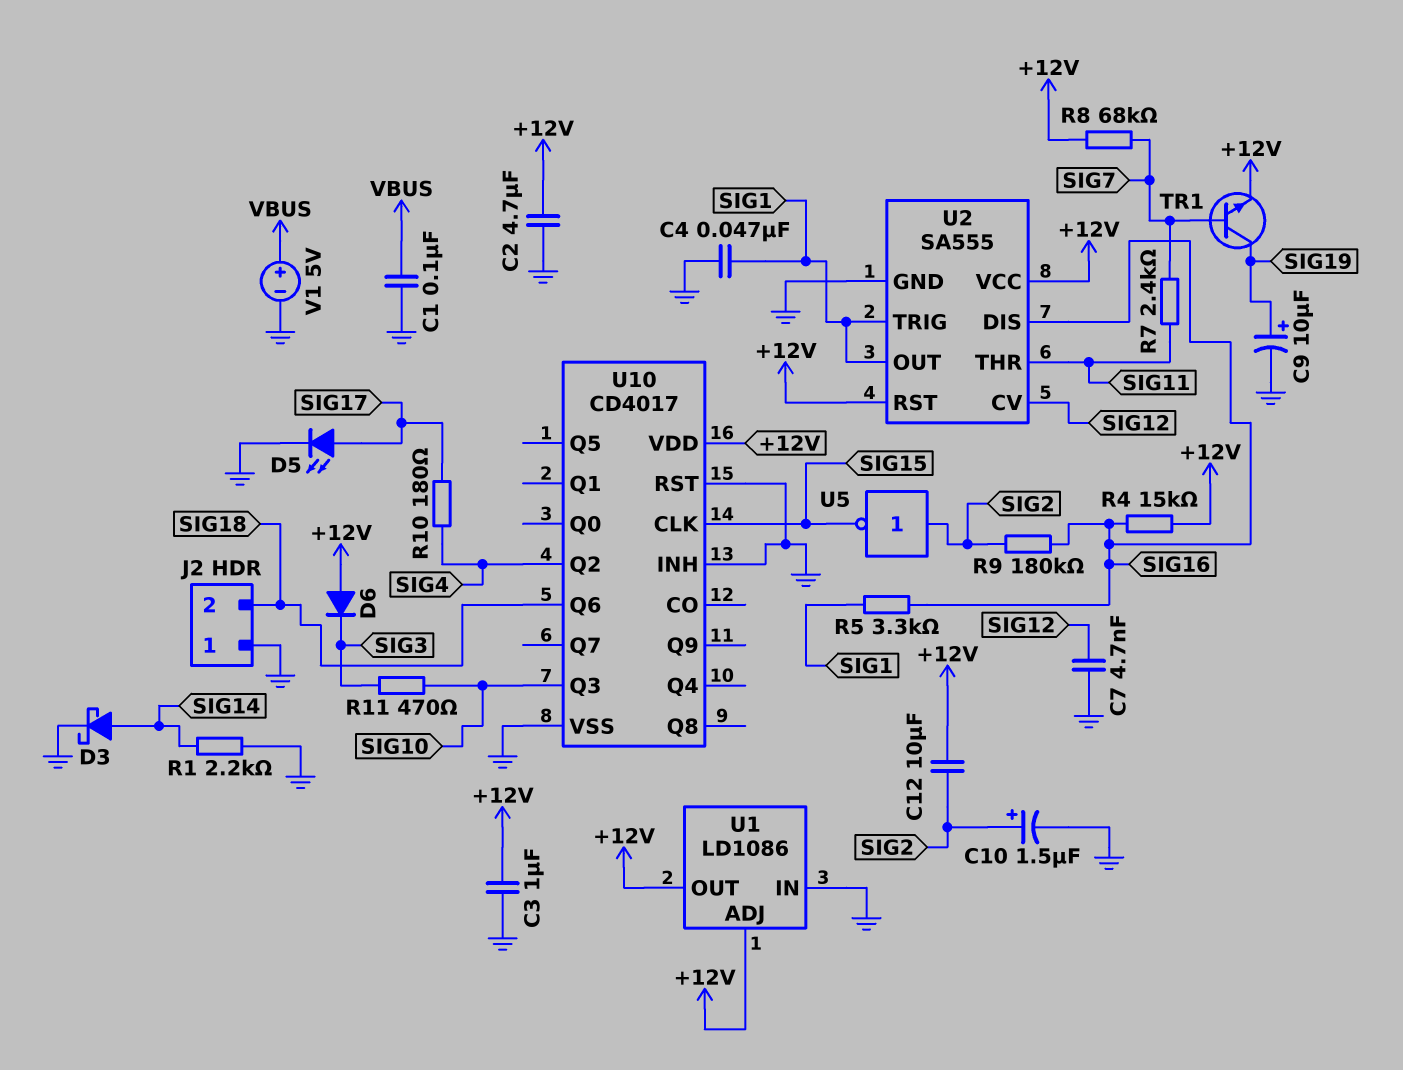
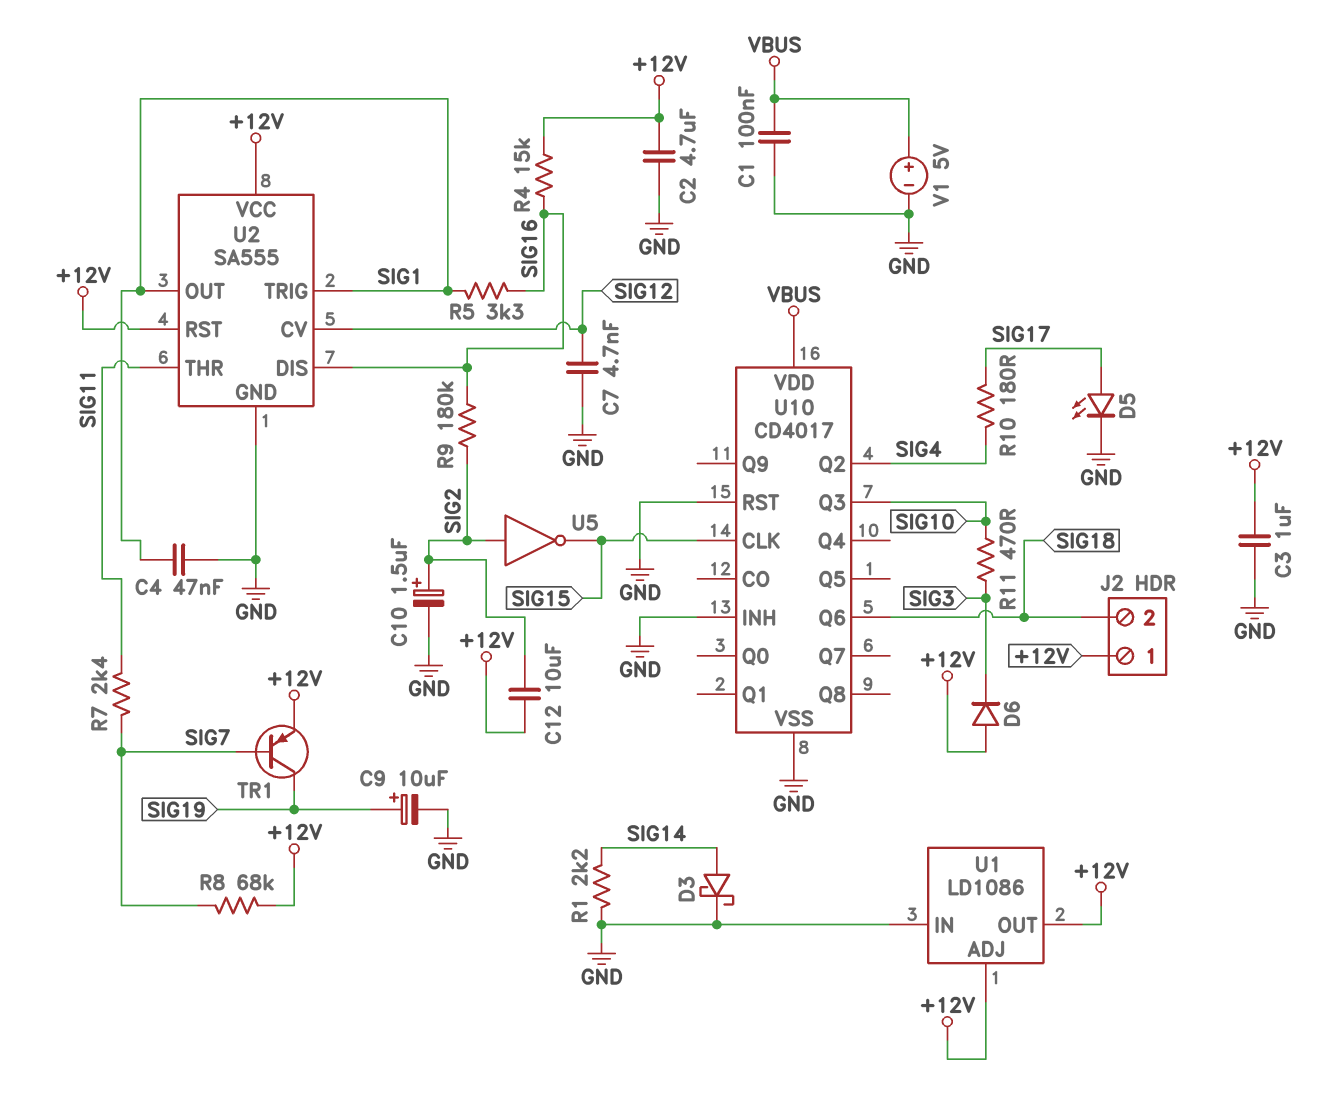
J2 pin 1: GND -> +12V
TR1: NPN (B SIG7, C SIG19, E +12V) -> PNP (B SIG7, C SIG19, E +12V)
U10 pin VDD: +12V -> VBUS

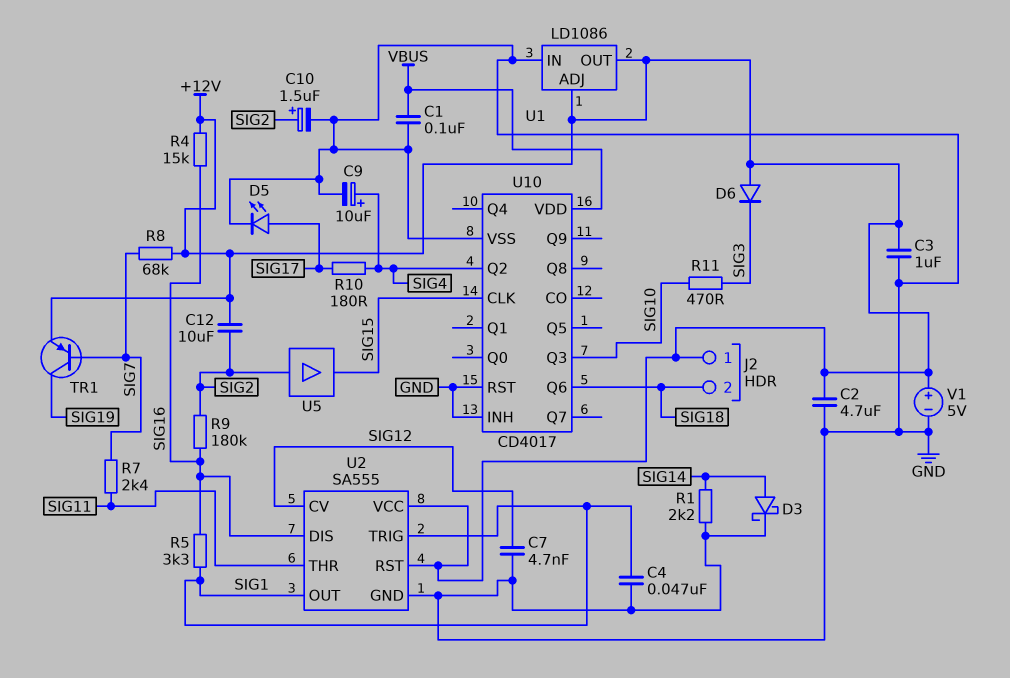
C9: 10uF (plus SIG19, minus GND) -> 10uF (plus SIG4, minus GND)
U5: NOT (in SIG2, out SIG15) -> buffer (in SIG2, out SIG15)
V1: 5V (plus VBUS, minus GND) -> 5V (plus +12V, minus GND)

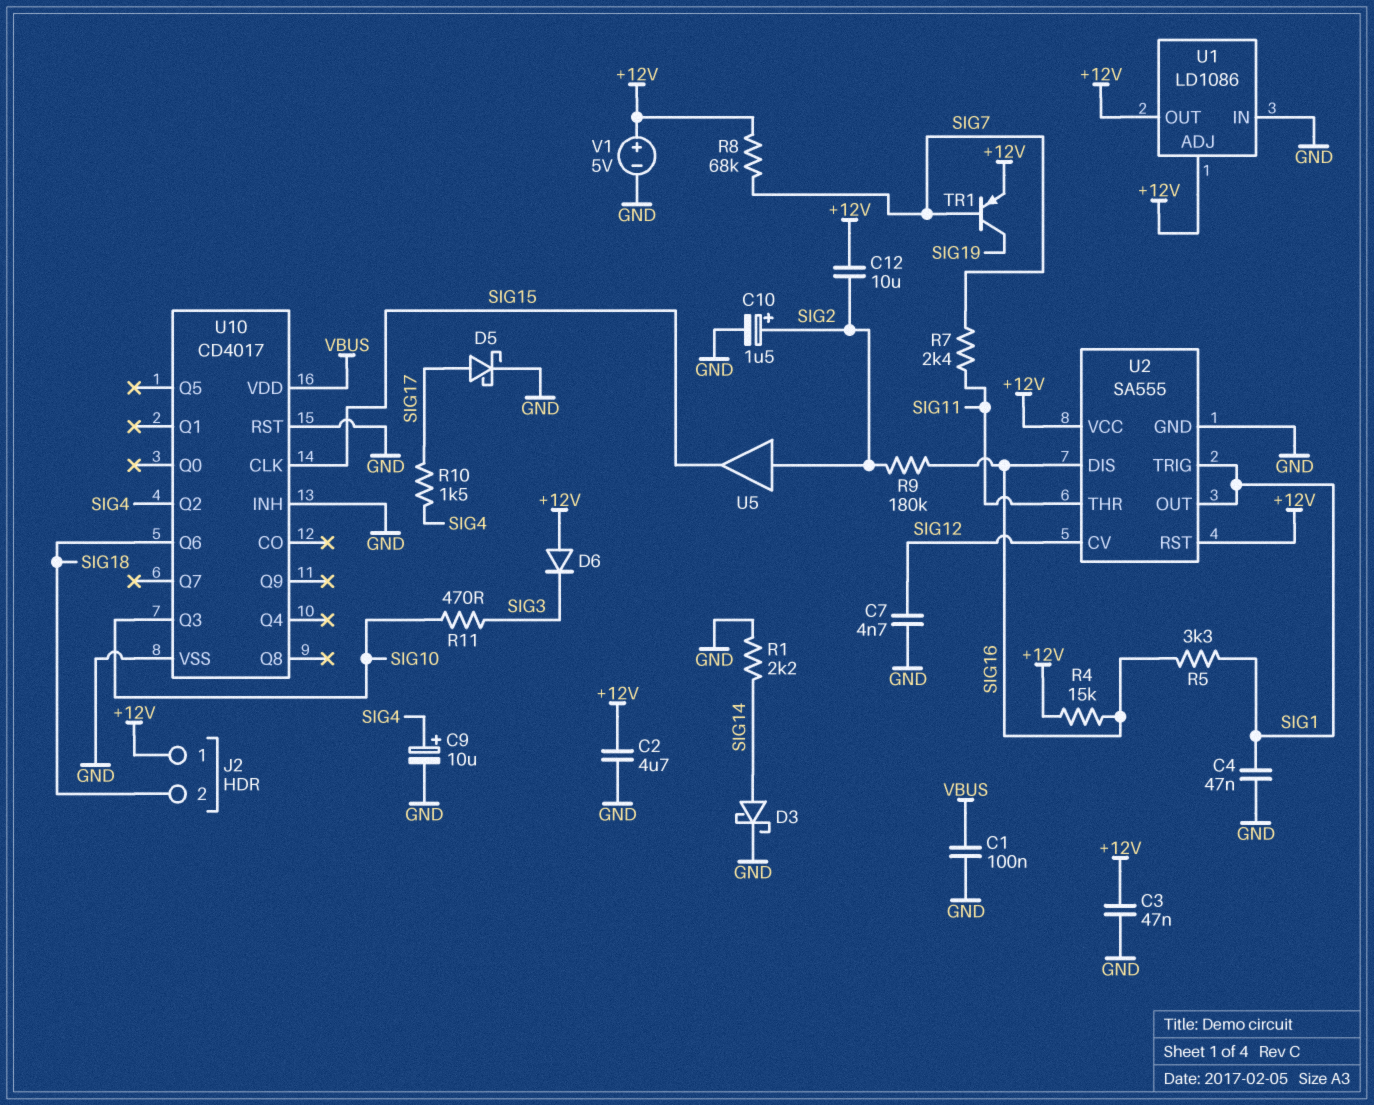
C3: 1uF (+12V, GND) -> 47nF (+12V, GND)
D5: LED (A SIG17, K GND) -> schottky (A SIG17, K GND)
R10: 180 (SIG4, SIG17) -> 1.5k (SIG4, SIG17)

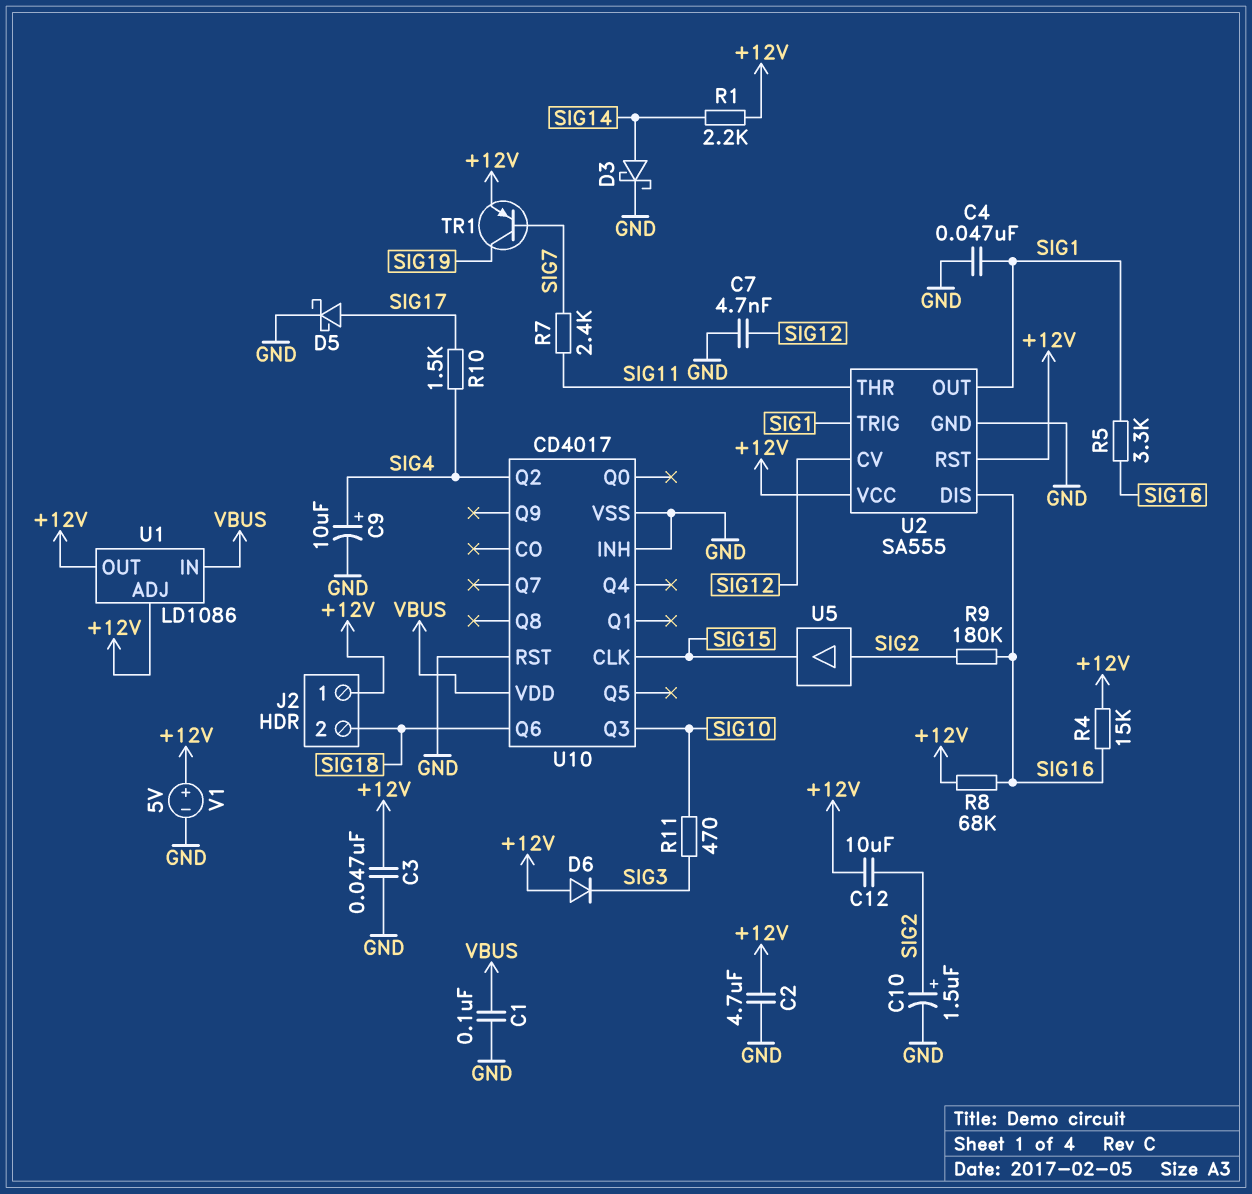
R1: 2.2k (GND, SIG14) -> 2.2k (+12V, SIG14)
R8: 68k (+12V, SIG7) -> 68k (+12V, SIG16)
U1 pin IN: GND -> VBUS

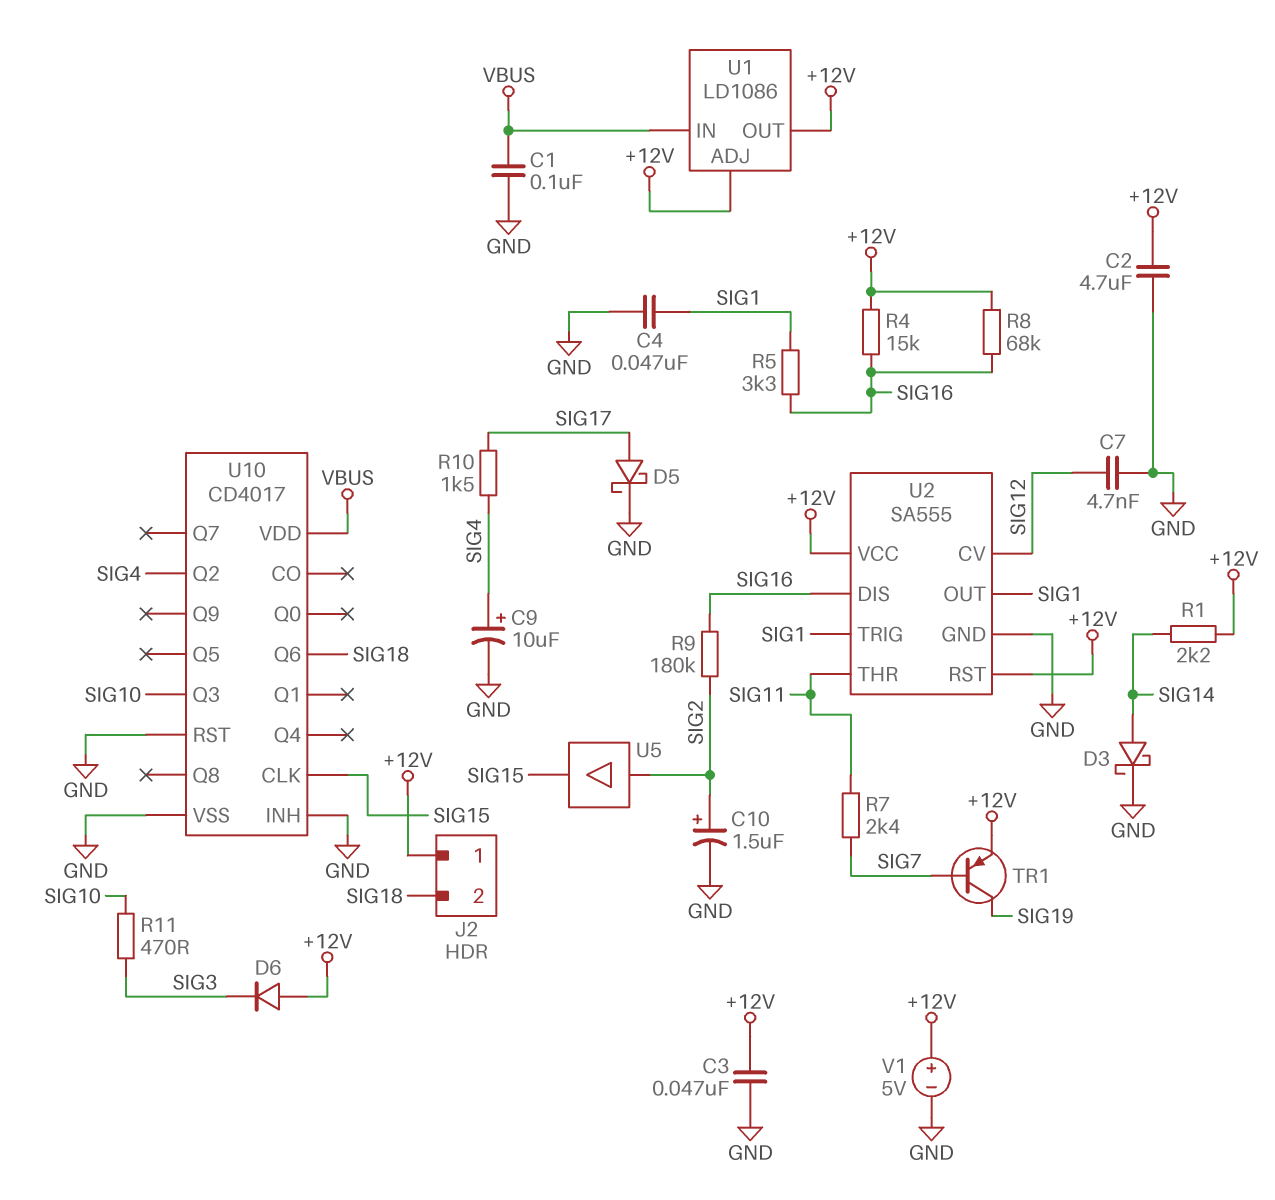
C12: 10uF (+12V, SIG2) -> none

